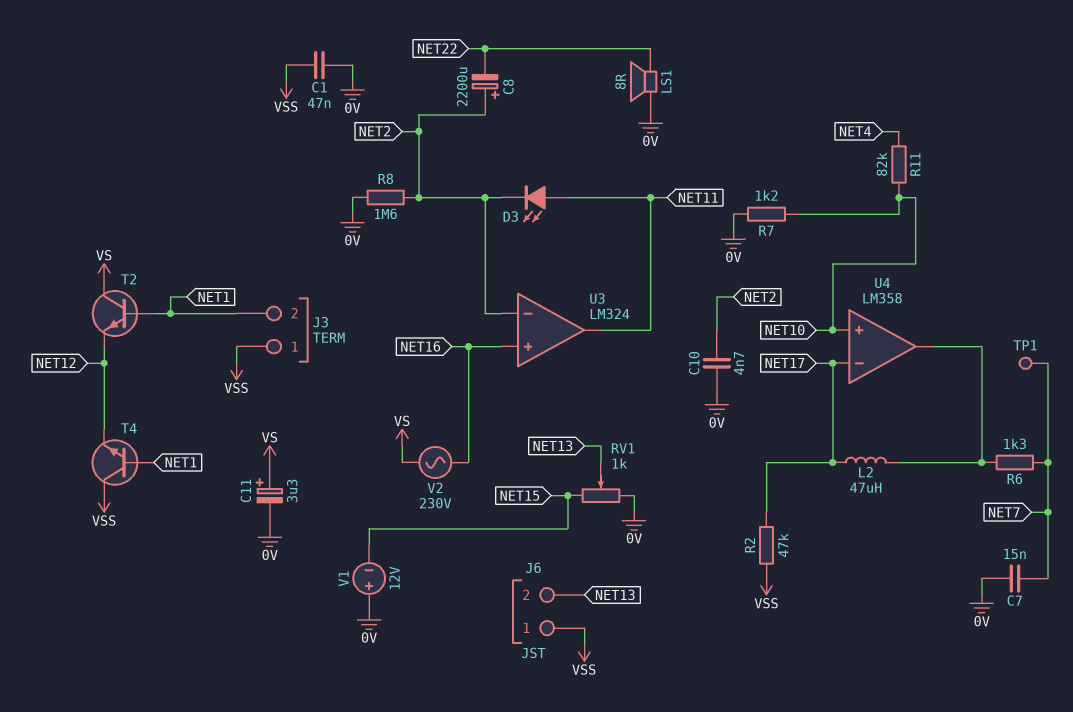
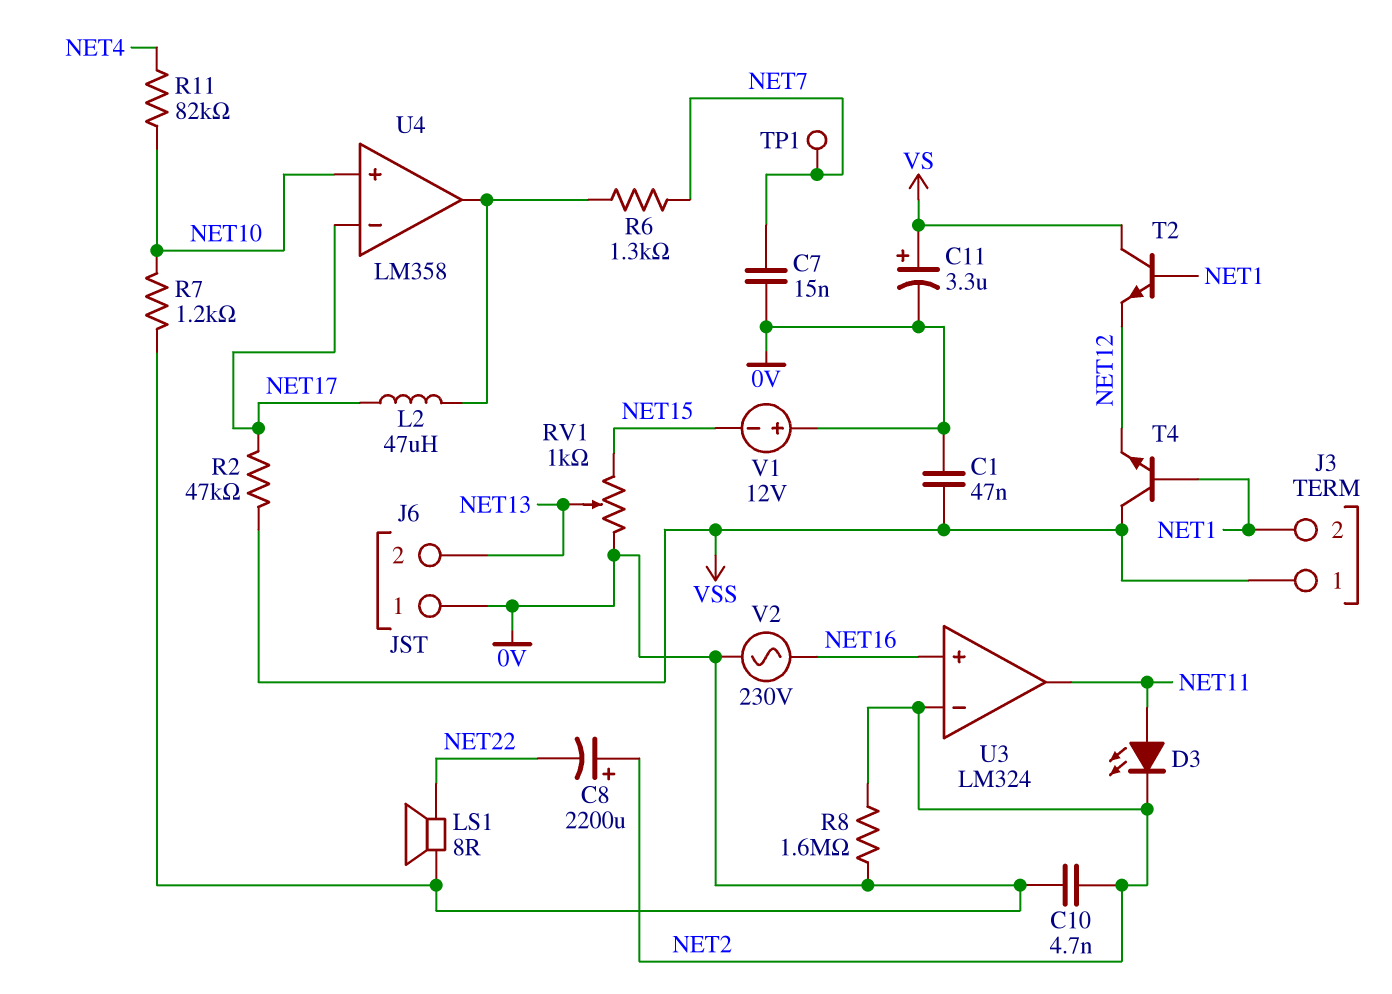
J6 pin 1: VSS -> 0V
V2: AC 230V (NET16, VS) -> AC 230V (0V, NET16)

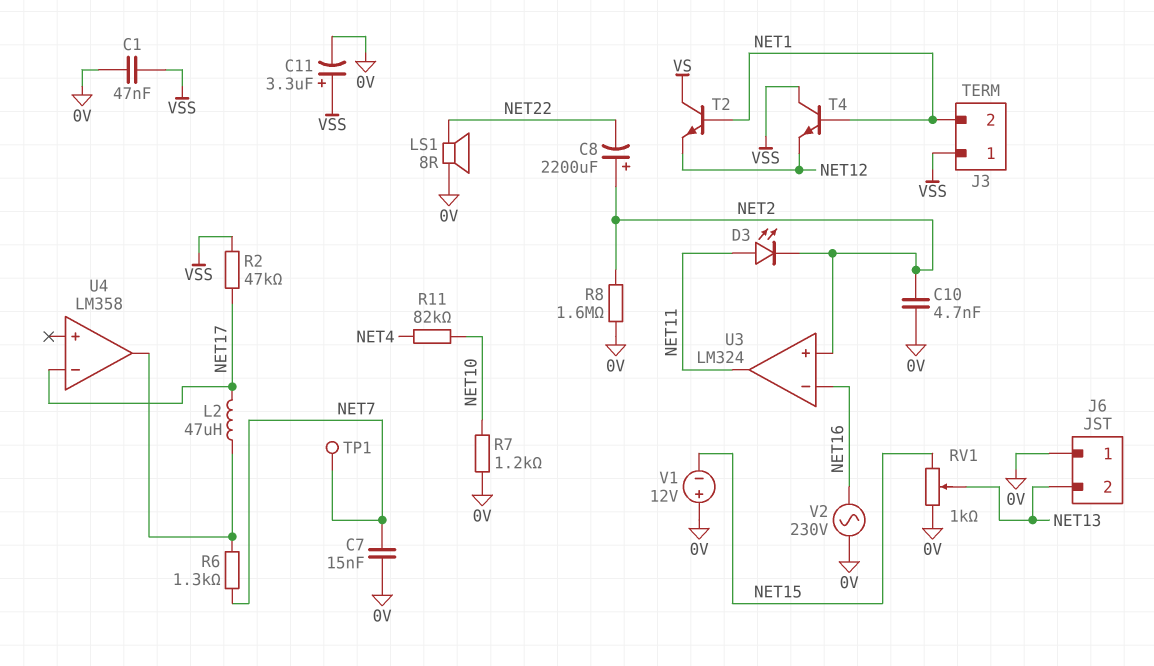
C11: 3.3uF (plus VS, minus 0V) -> 3.3uF (plus VSS, minus 0V)
U3 pin in+: NET16 -> NET2
U3 pin in-: NET2 -> NET16
U4 pin in+: NET10 -> none

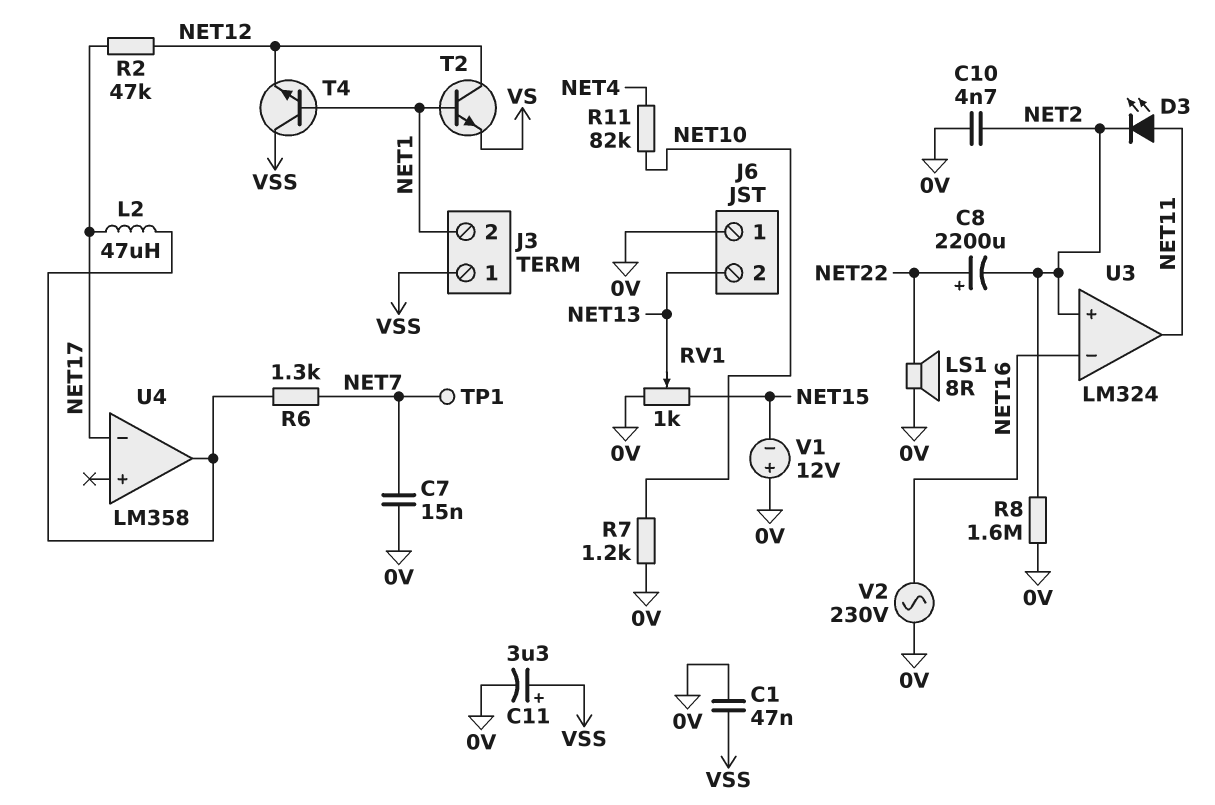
C8: 2200uF (plus NET2, minus NET22) -> 2200uF (plus NET22, minus NET2)
R2: 47k (NET17, VSS) -> 47k (NET12, NET17)
T2: NPN (B NET1, C VS, E NET12) -> NPN (B NET1, C NET12, E VS)

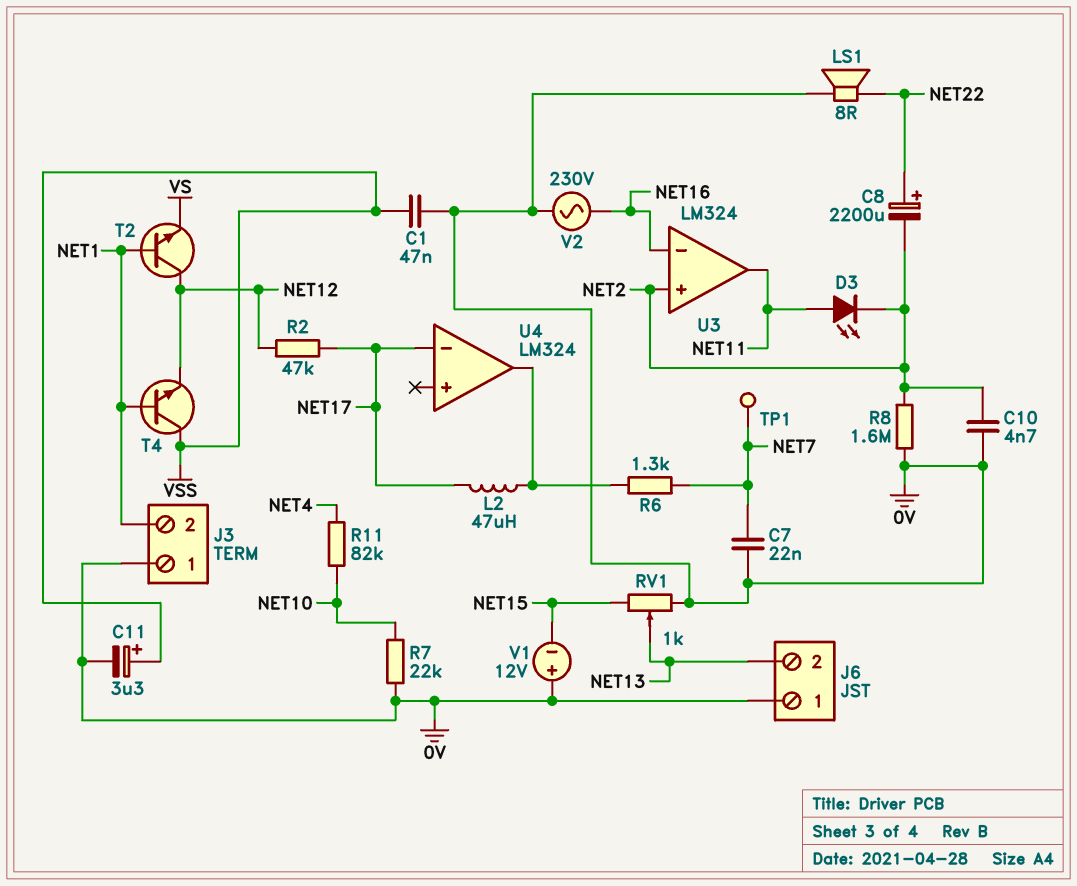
C7: 15nF (0V, NET7) -> 22nF (0V, NET7)
J3 pin 1: VSS -> 0V
R7: 1.2k (0V, NET10) -> 22k (0V, NET10)
U4: LM358 -> LM324

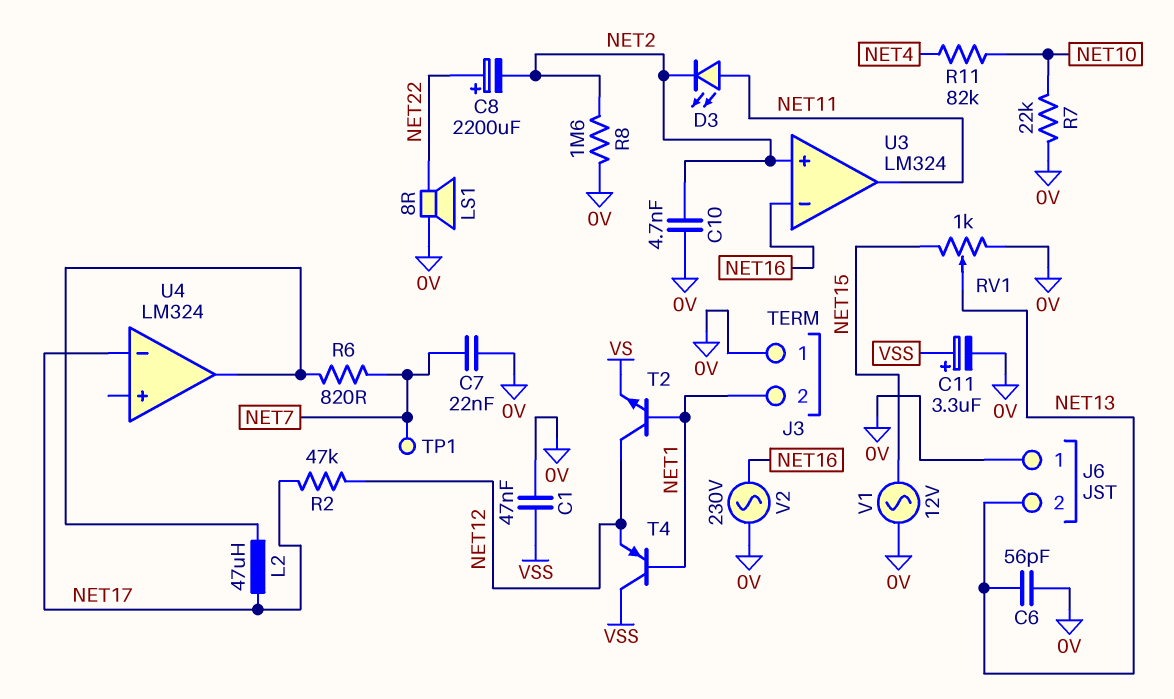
C6: none -> 56pF (0V, NET13)
R6: 1.3k (NET7, U4/out) -> 820 (NET7, U4/out)
T4: NPN (B NET1, C VSS, E NET12) -> PNP (B NET1, C VSS, E NET12)
V1: 12V (plus 0V, minus NET15) -> AC 12V (0V, NET15)

